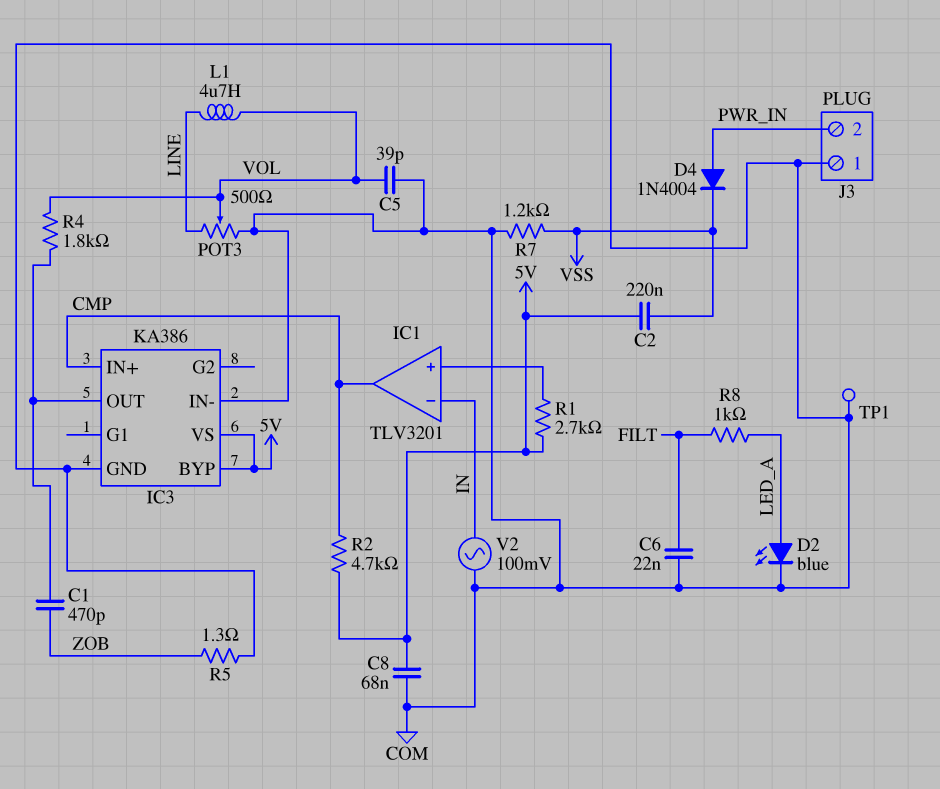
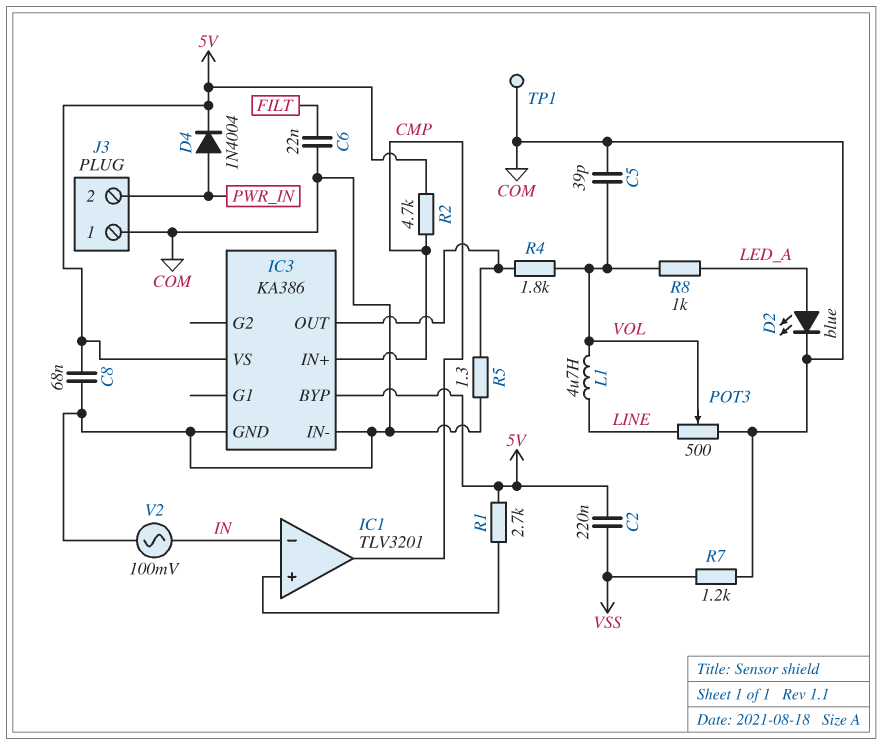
C1: 470pF (IC3/OUT, ZOB) -> none
D4: diode 1N4004 (A PWR_IN, K VSS) -> diode 1N4004 (A PWR_IN, K 5V)
R5: 1.3 (COM, ZOB) -> 1.3 (COM, IC3/OUT)
R8: 1k (FILT, LED_A) -> 1k (LED_A, VOL)

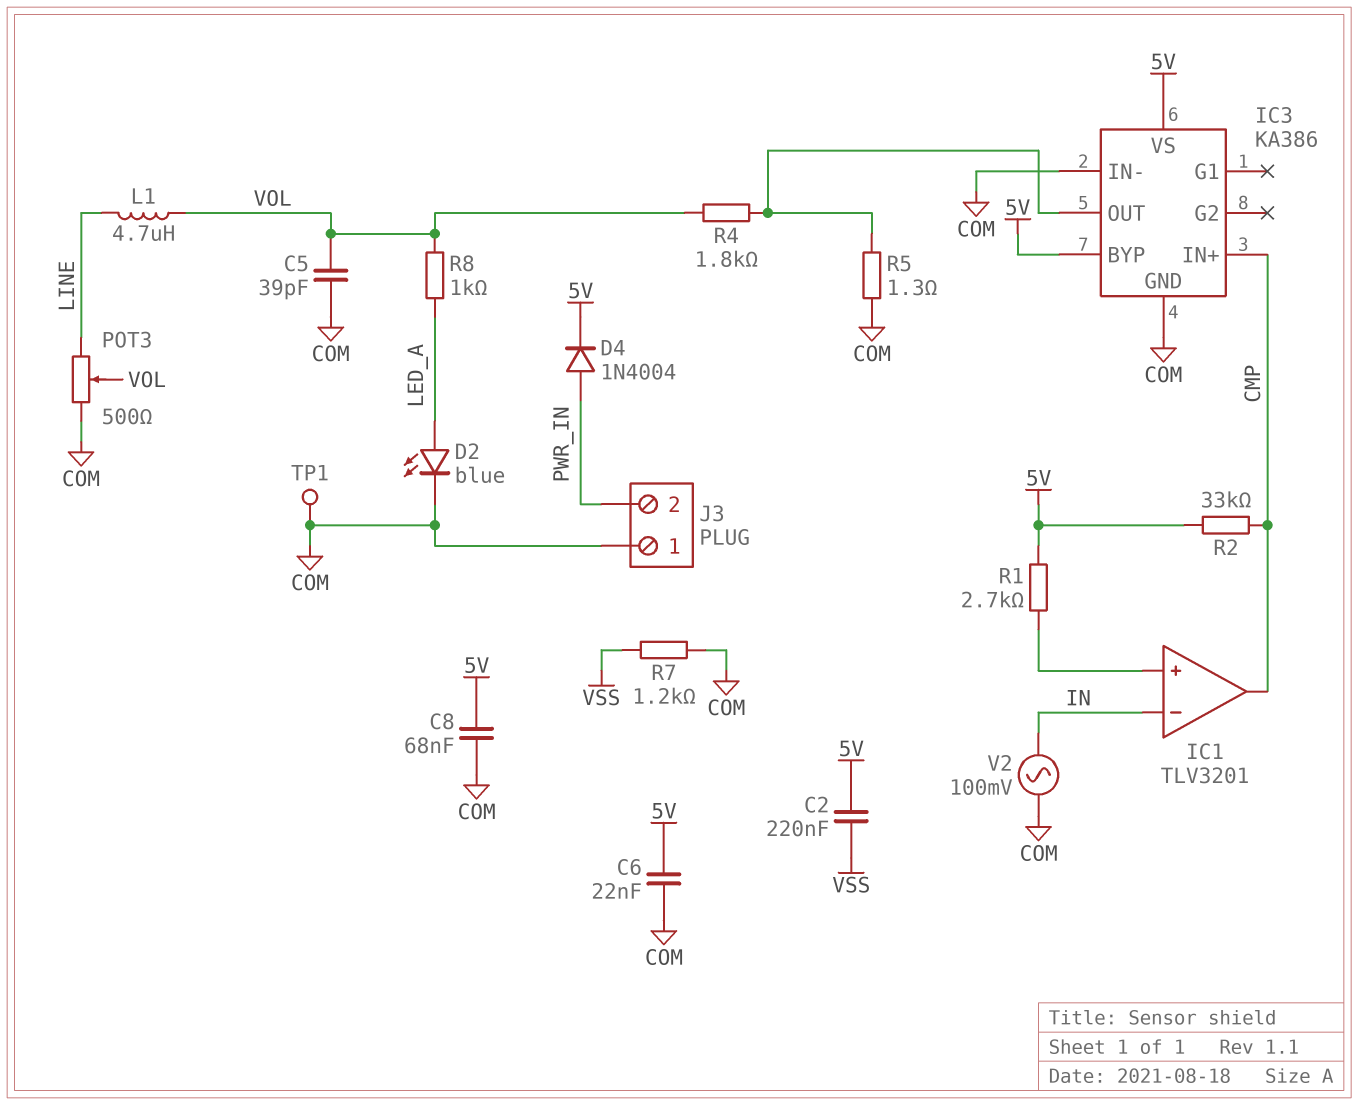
C6: 22nF (COM, FILT) -> 22nF (5V, COM)
R2: 4.7k (5V, CMP) -> 33k (5V, CMP)

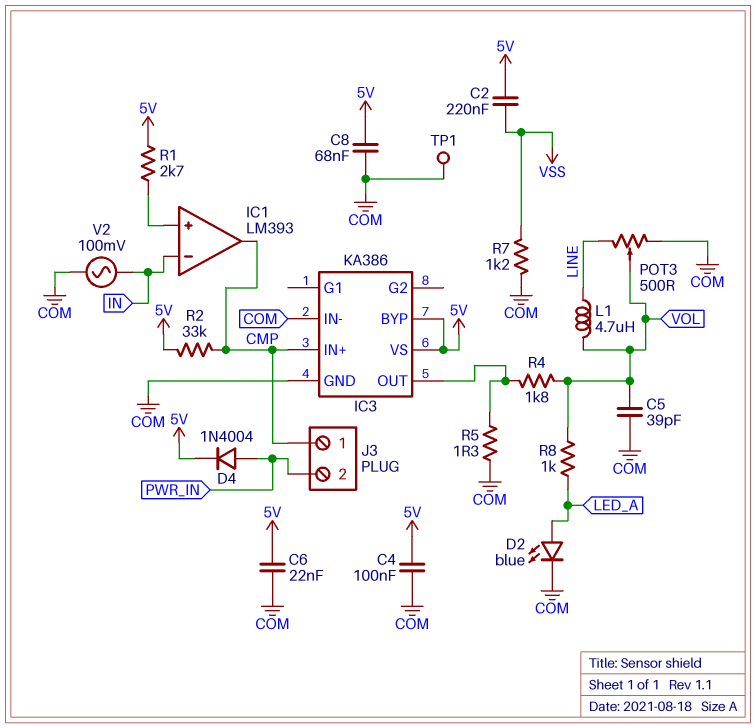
C4: none -> 100nF (5V, COM)
IC1: TLV3201 -> LM393
J3 pin 1: COM -> CMP

